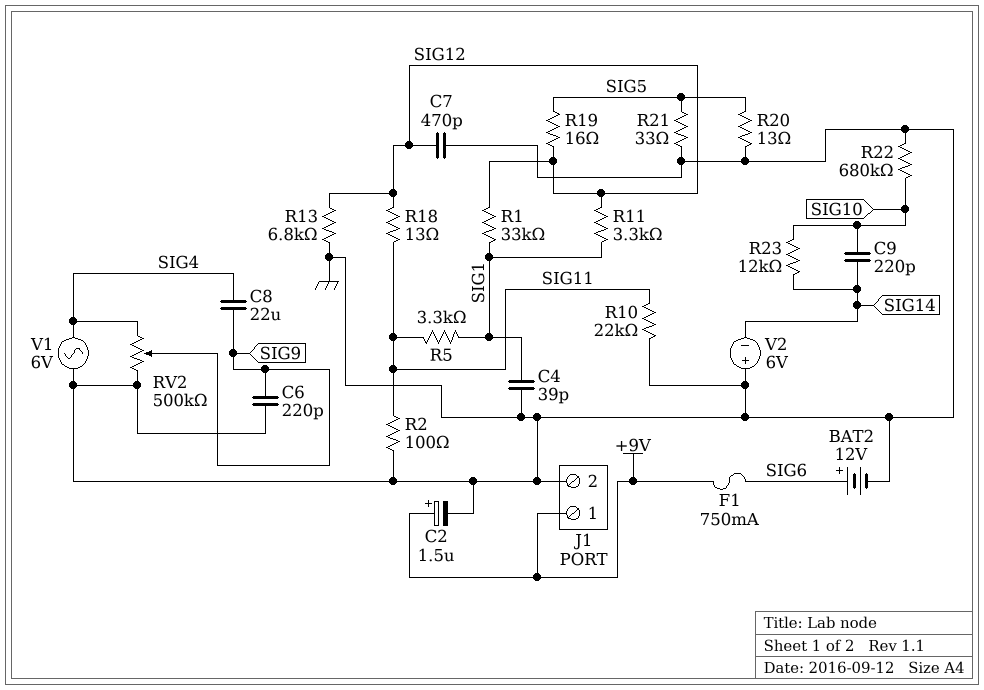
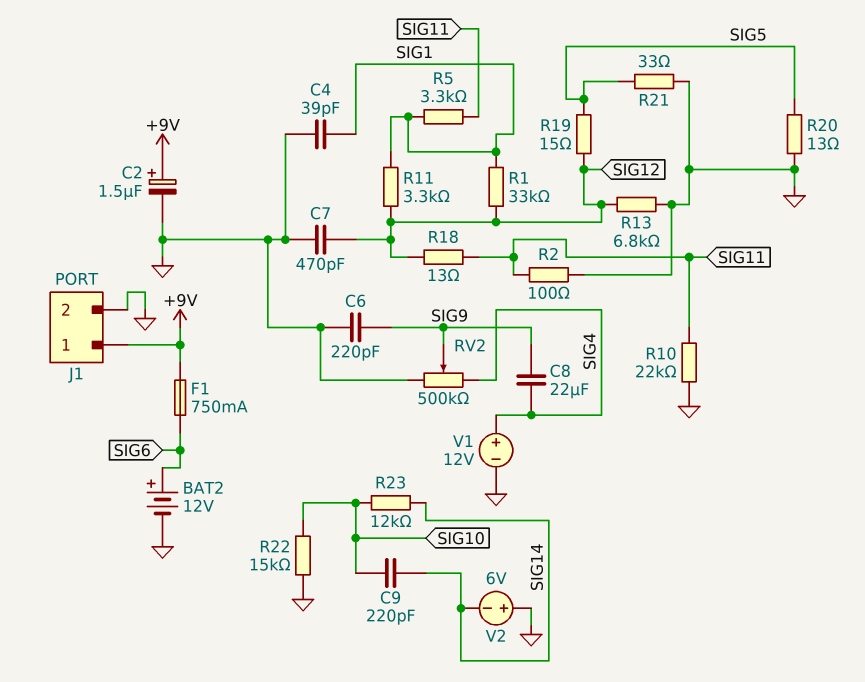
R19: 16 (SIG5, SIG12) -> 15 (SIG5, SIG12)
R22: 680k (GND, SIG10) -> 15k (GND, SIG10)
V1: AC 6V (GND, SIG4) -> 12V (plus SIG4, minus GND)

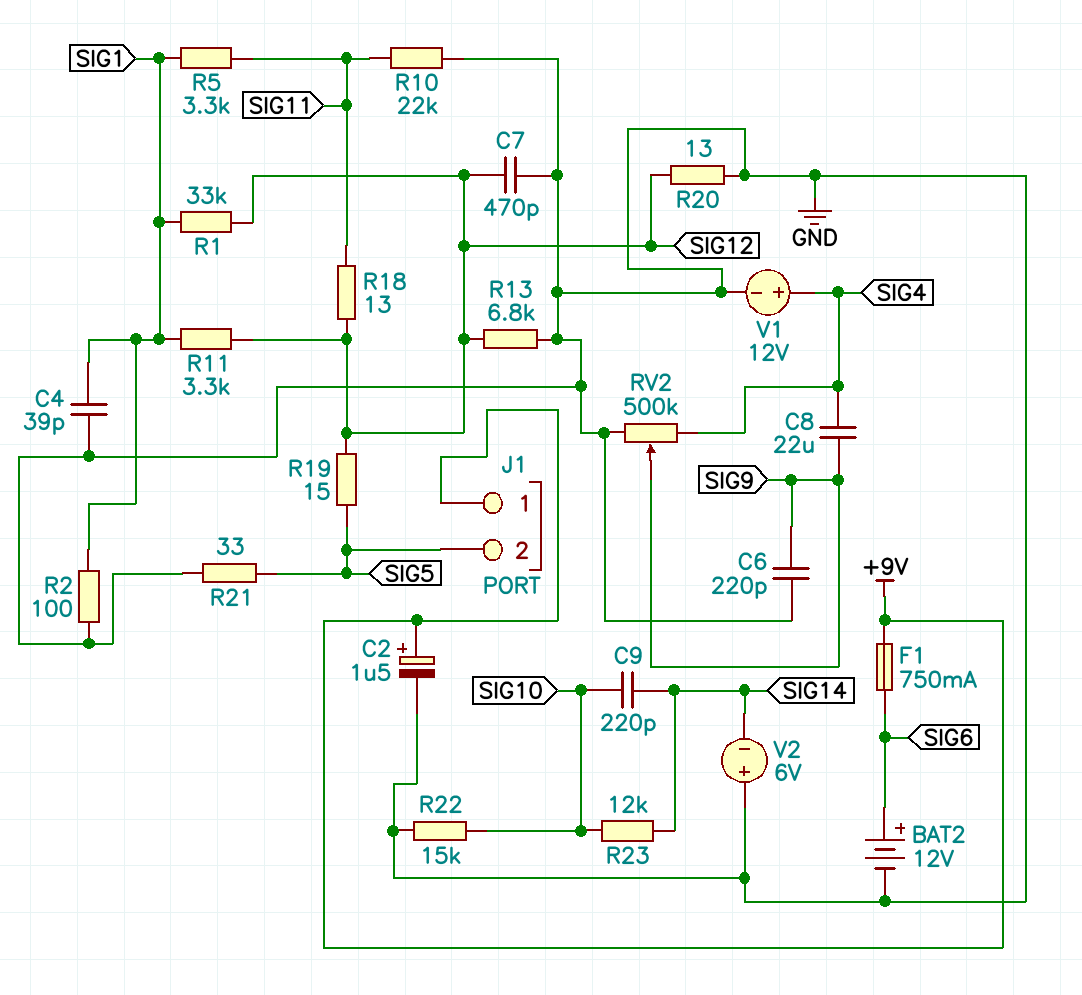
J1 pin 2: GND -> SIG5
R2: 100 (GND, SIG11) -> 100 (GND, SIG1)
R20: 13 (GND, SIG5) -> 13 (GND, SIG12)

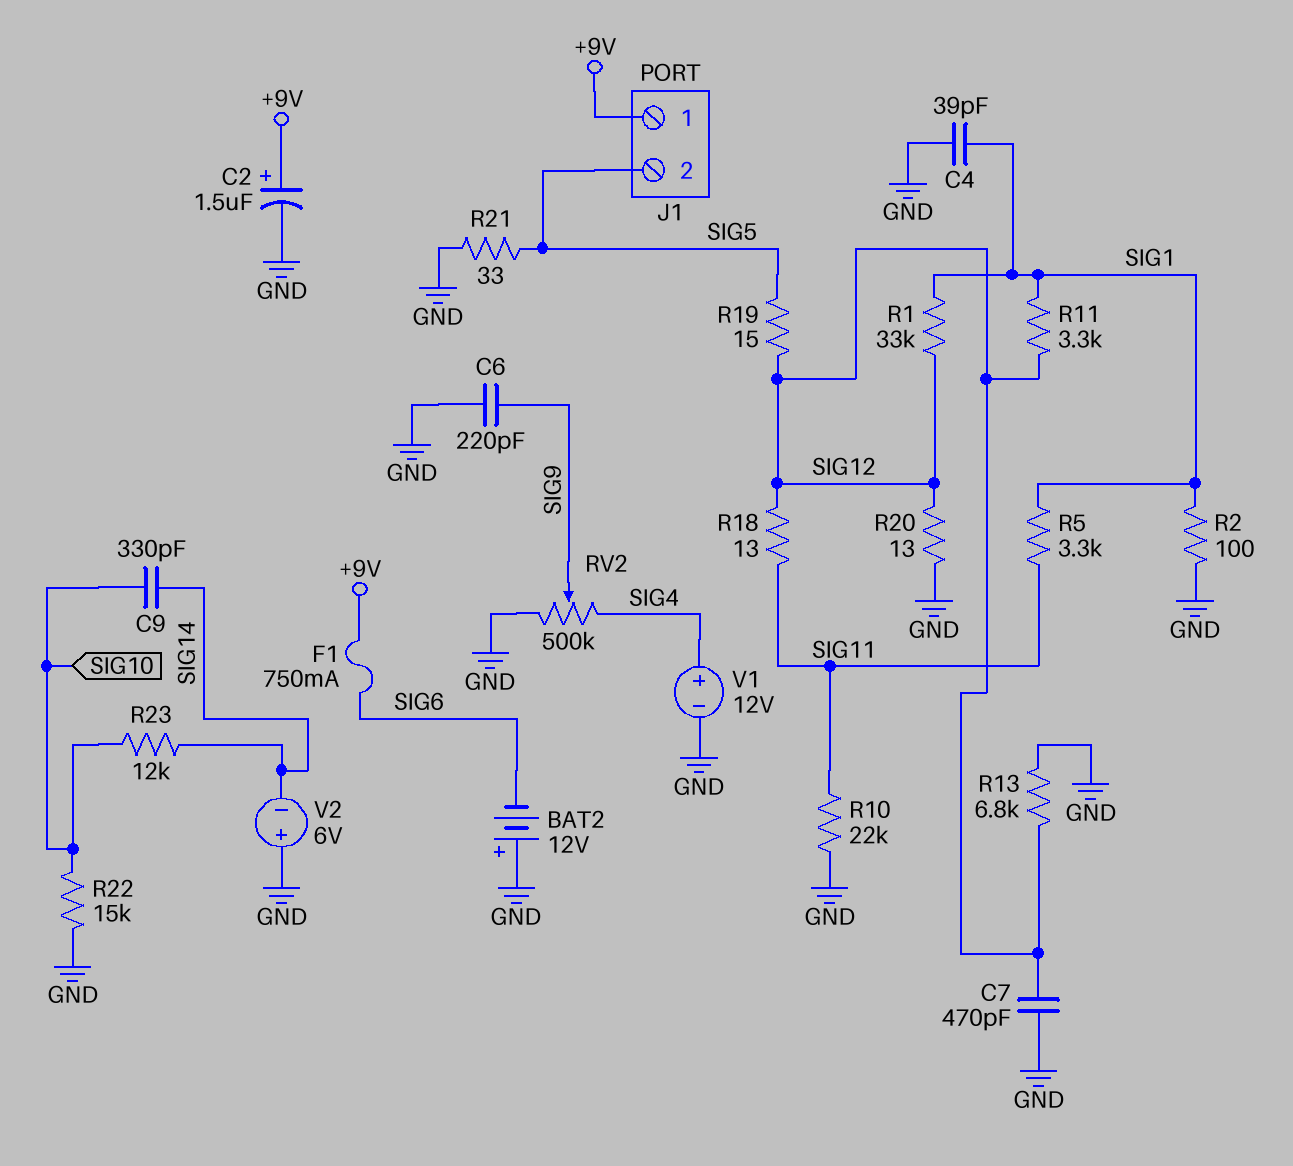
BAT2: 12V (plus SIG6, minus GND) -> 12V (plus GND, minus SIG6)
C8: 22uF (SIG4, SIG9) -> none
C9: 220pF (SIG10, SIG14) -> 330pF (SIG10, SIG14)

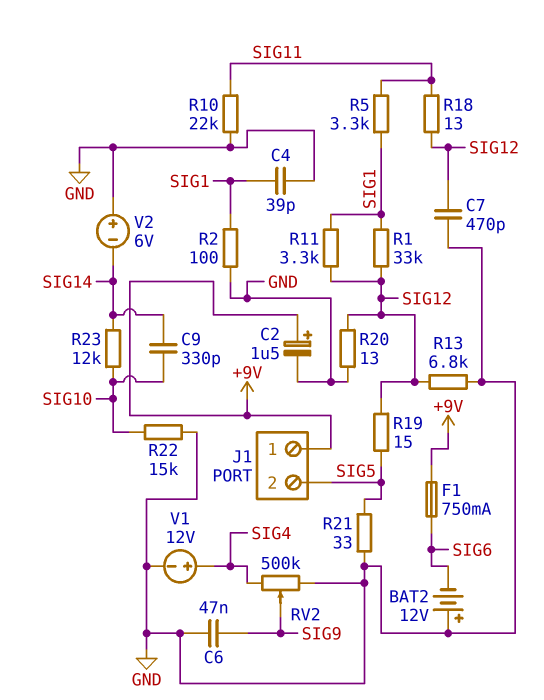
C6: 220pF (GND, SIG9) -> 47nF (GND, SIG9)

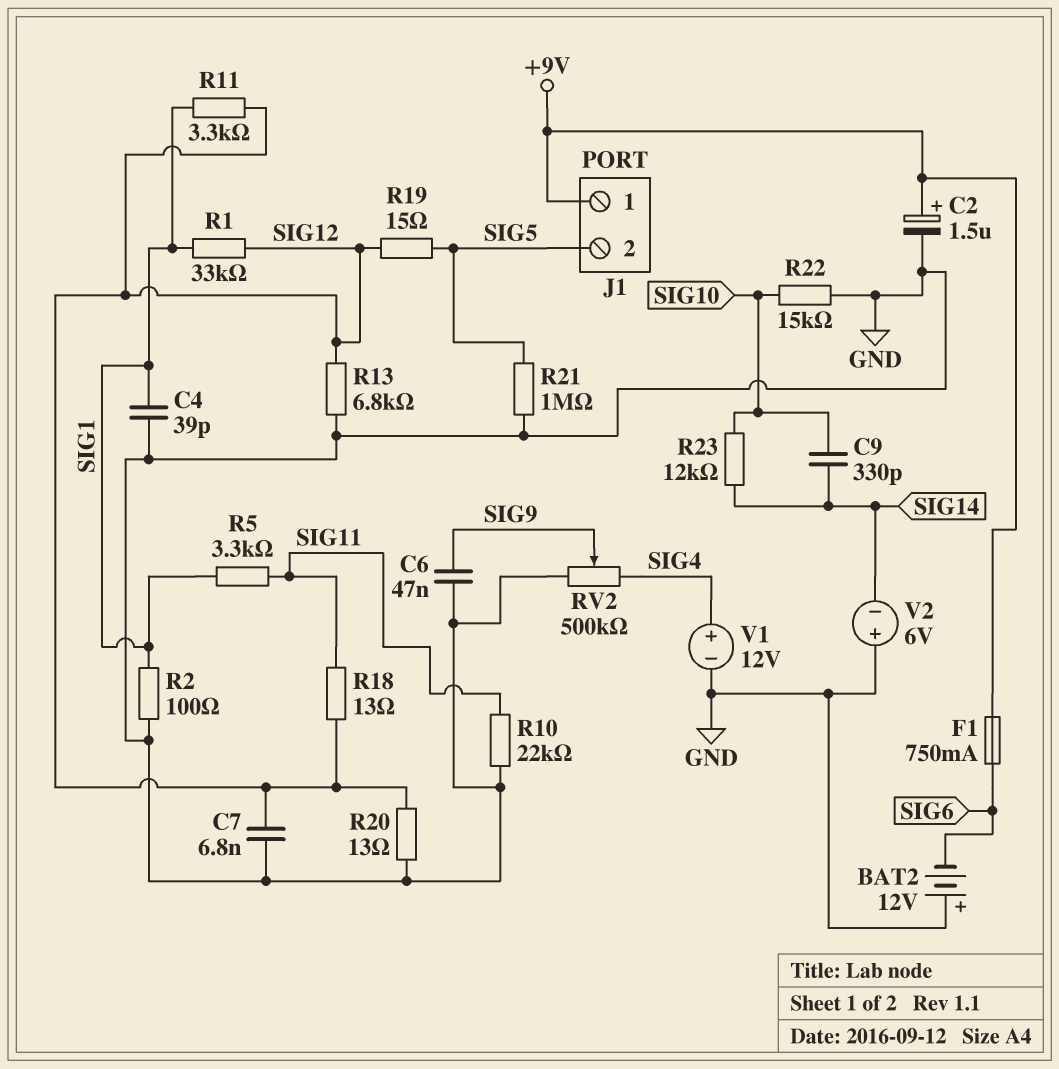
C7: 470pF (GND, SIG12) -> 6.8nF (GND, SIG12)
R21: 33 (GND, SIG5) -> 1M (GND, SIG5)

